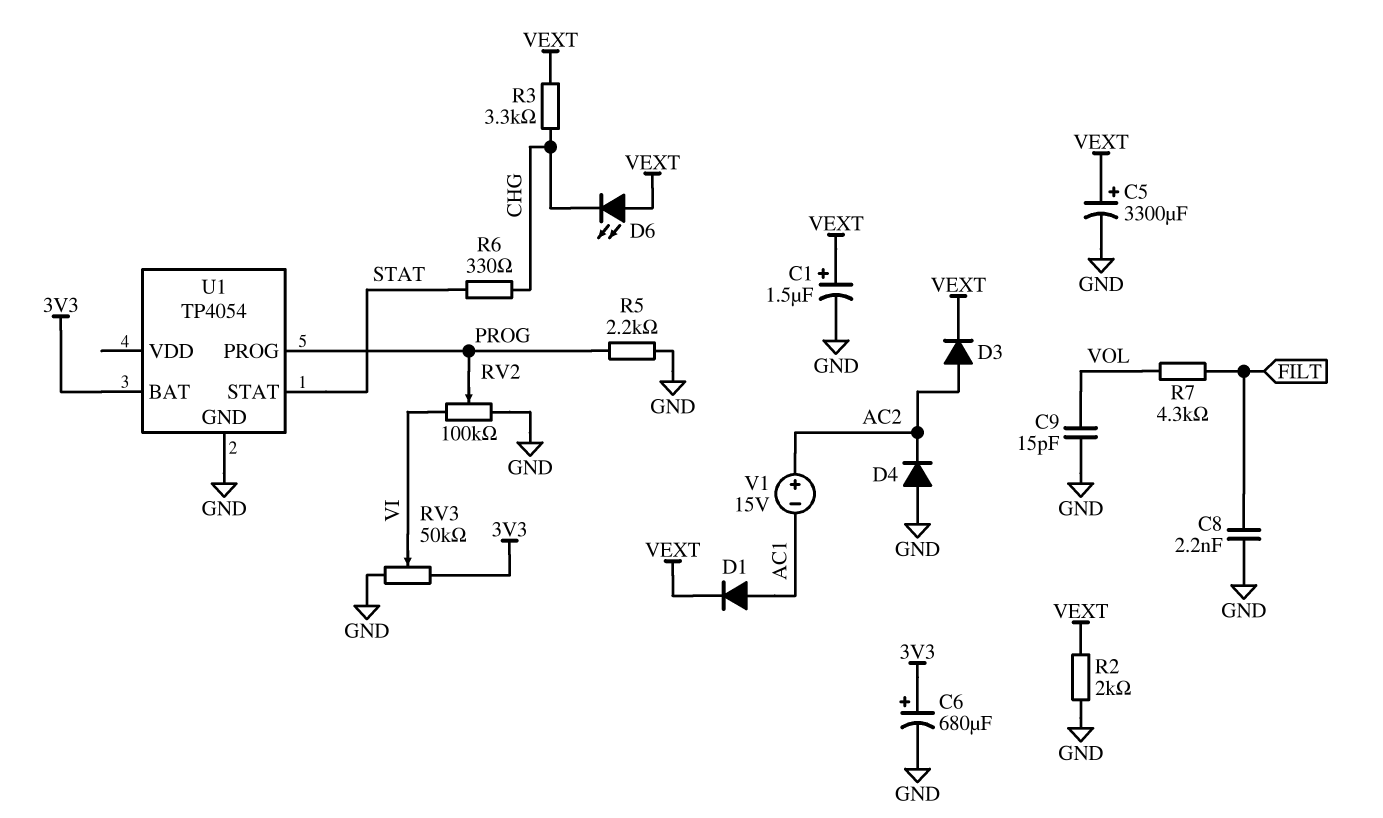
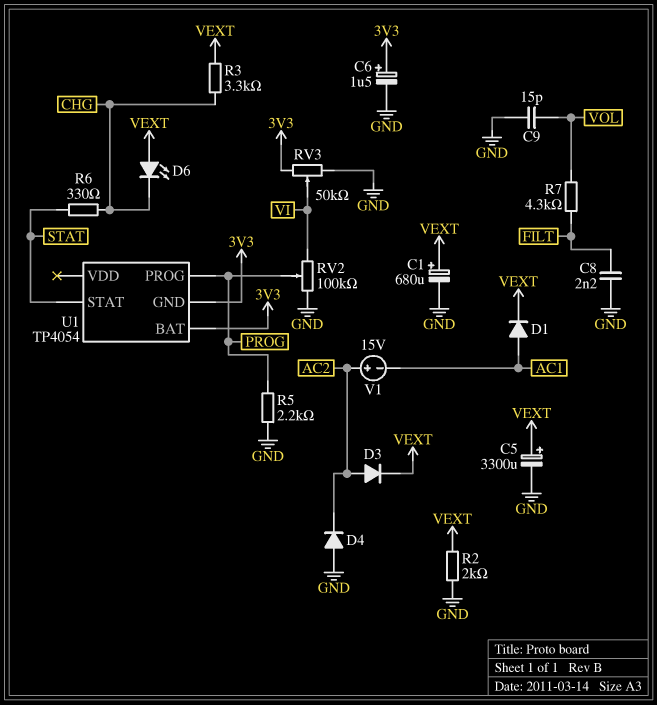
C1: 1.5uF (plus VEXT, minus GND) -> 680uF (plus VEXT, minus GND)
C6: 680uF (plus 3V3, minus GND) -> 1.5uF (plus 3V3, minus GND)
U1 pin GND: GND -> 3V3

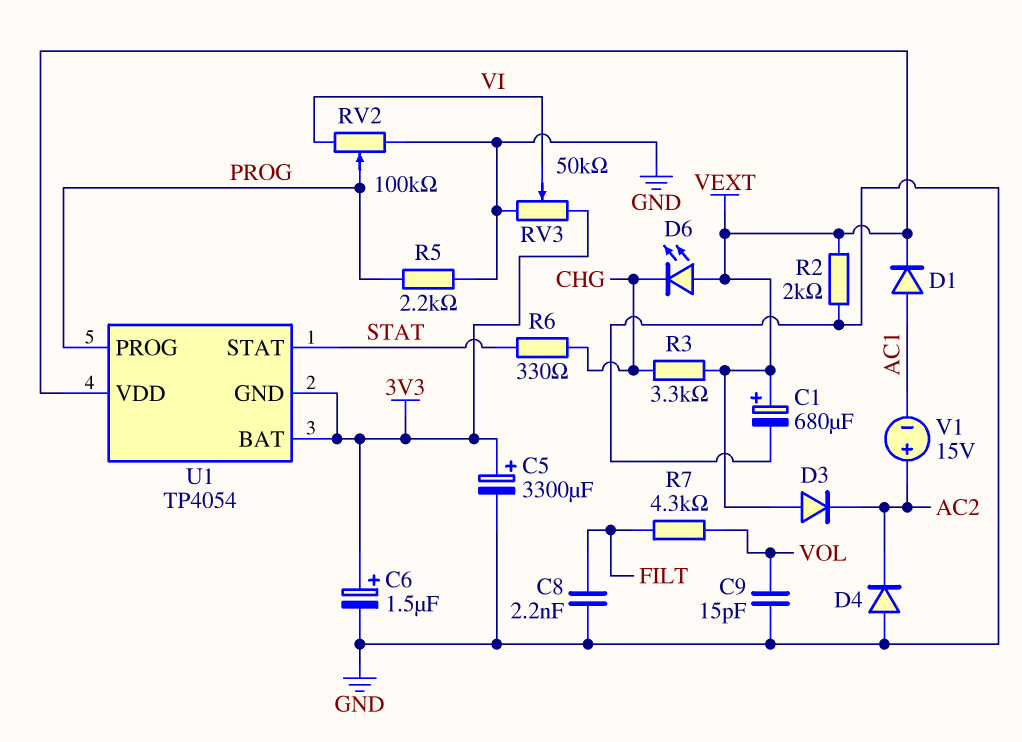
C5: 3300uF (plus VEXT, minus GND) -> 3300uF (plus 3V3, minus GND)
D3: diode (A AC2, K VEXT) -> diode (A VEXT, K AC2)
U1 pin VDD: none -> VEXT

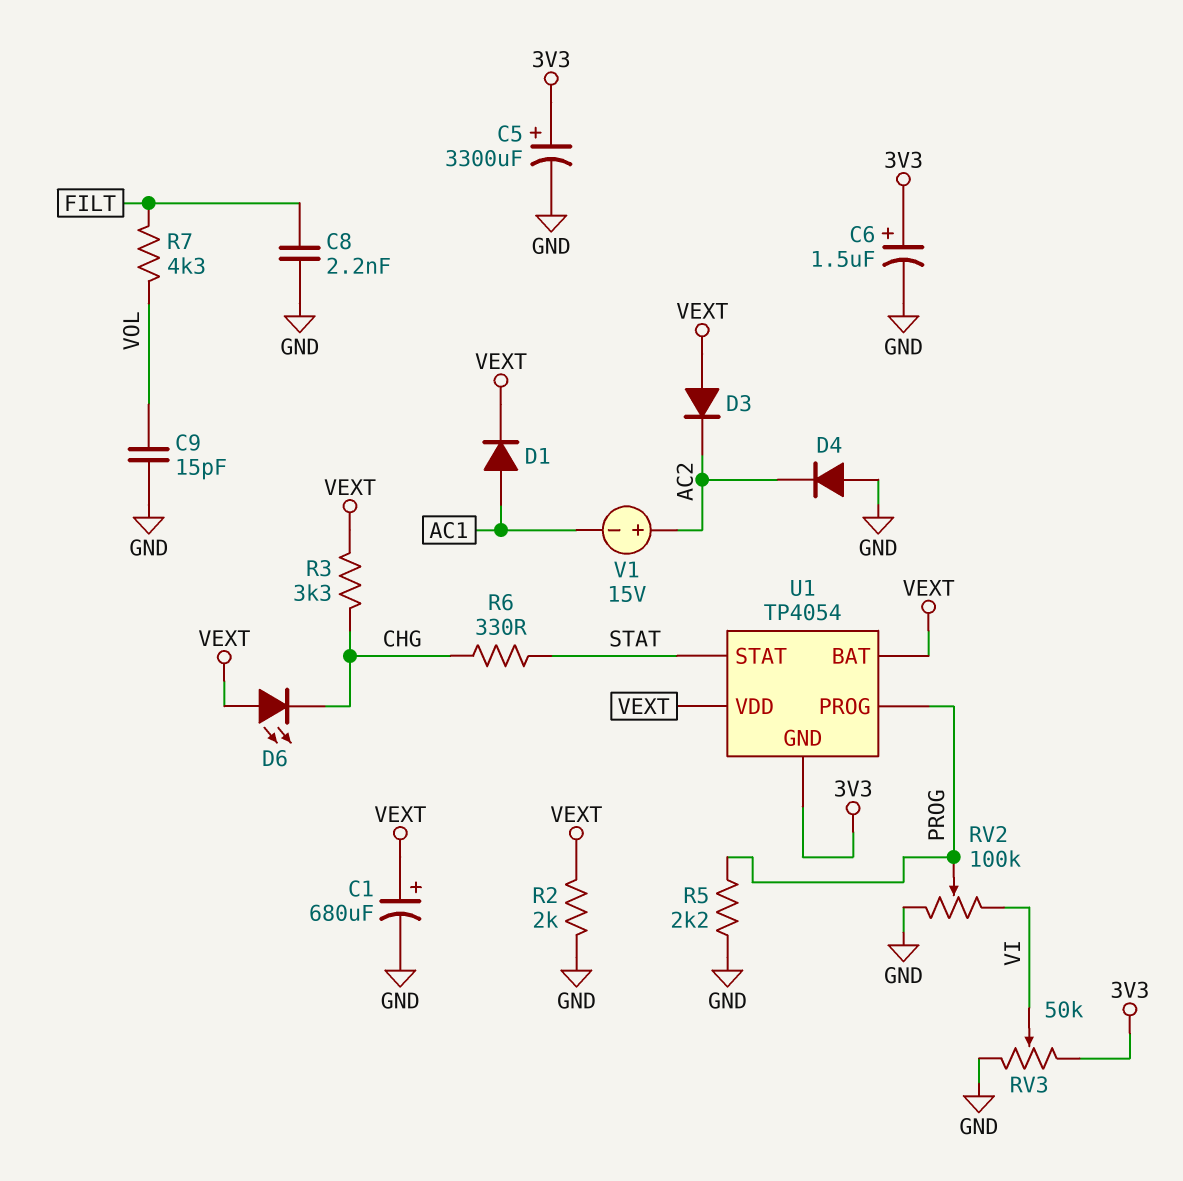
U1 pin BAT: 3V3 -> VEXT

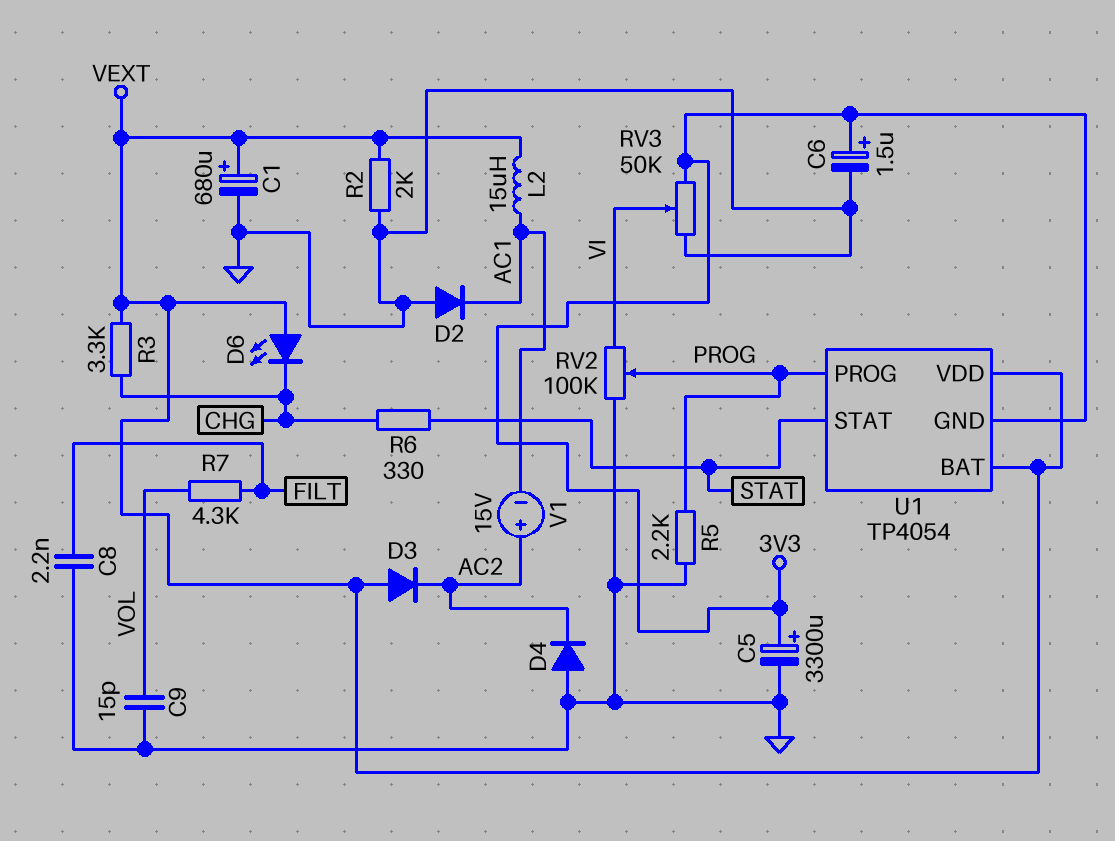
D1: diode (A AC1, K VEXT) -> none
D2: none -> diode (A GND, K AC1)
L2: none -> 15uH (AC1, VEXT)

